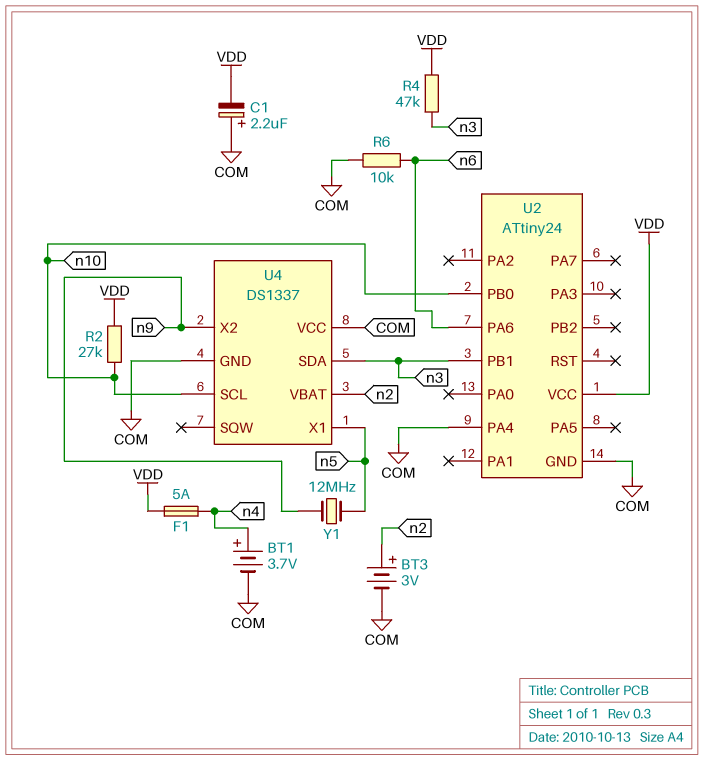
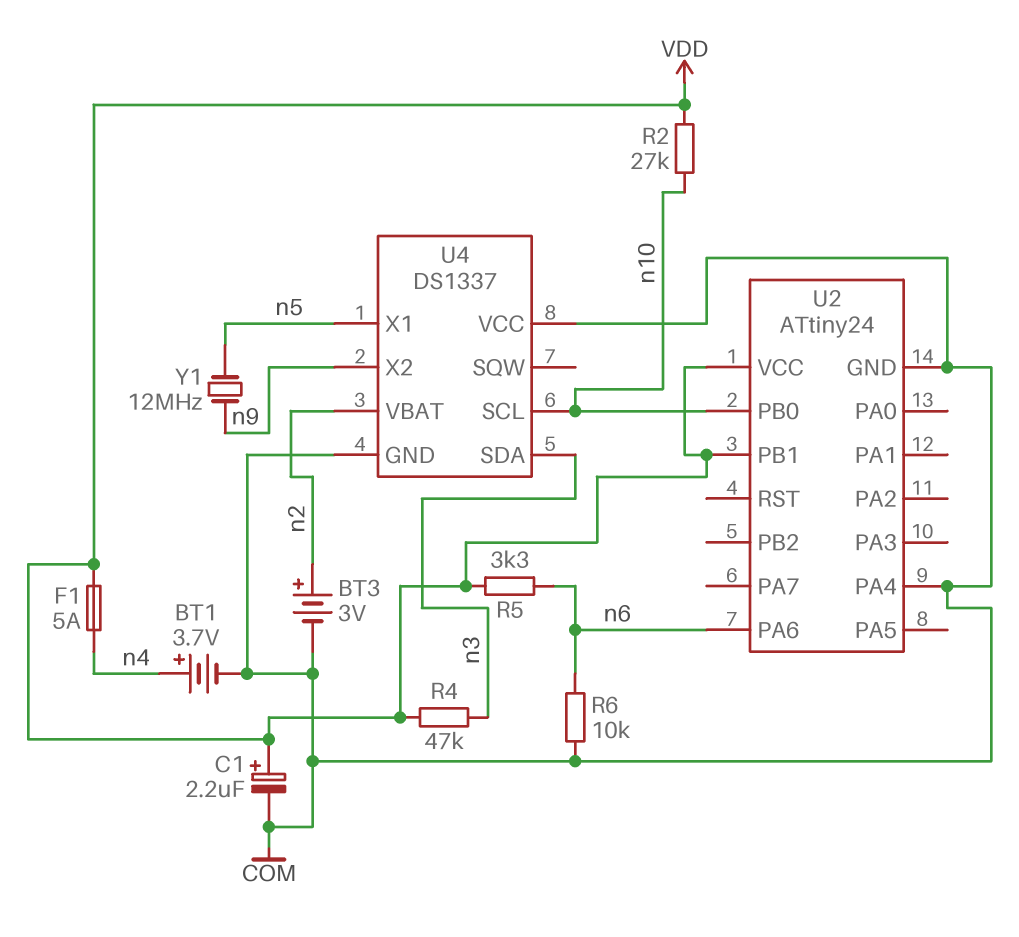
C1: 2.2uF (plus COM, minus VDD) -> 2.2uF (plus VDD, minus COM)
R5: none -> 3.3k (VDD, n6)
U2 pin PB1: n3 -> VDD

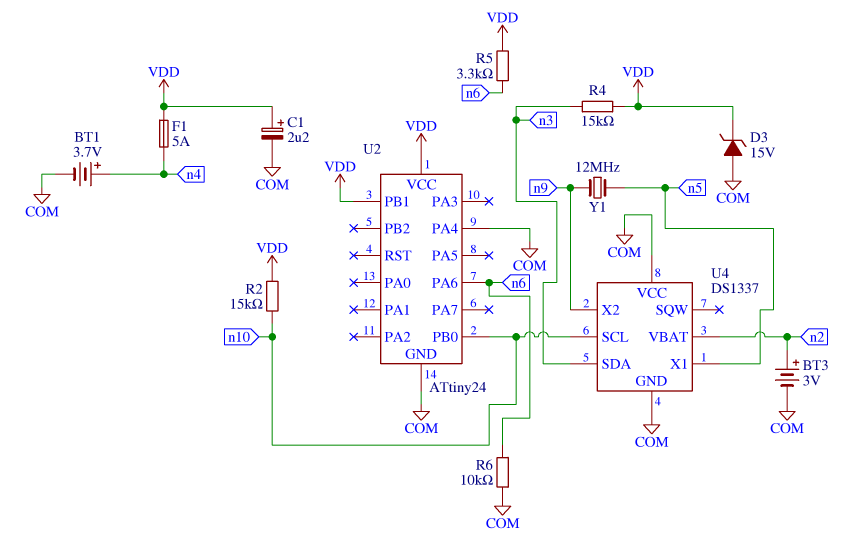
D3: none -> zener 15V (A COM, K VDD)
R2: 27k (VDD, n10) -> 15k (VDD, n10)
R4: 47k (VDD, n3) -> 15k (VDD, n3)

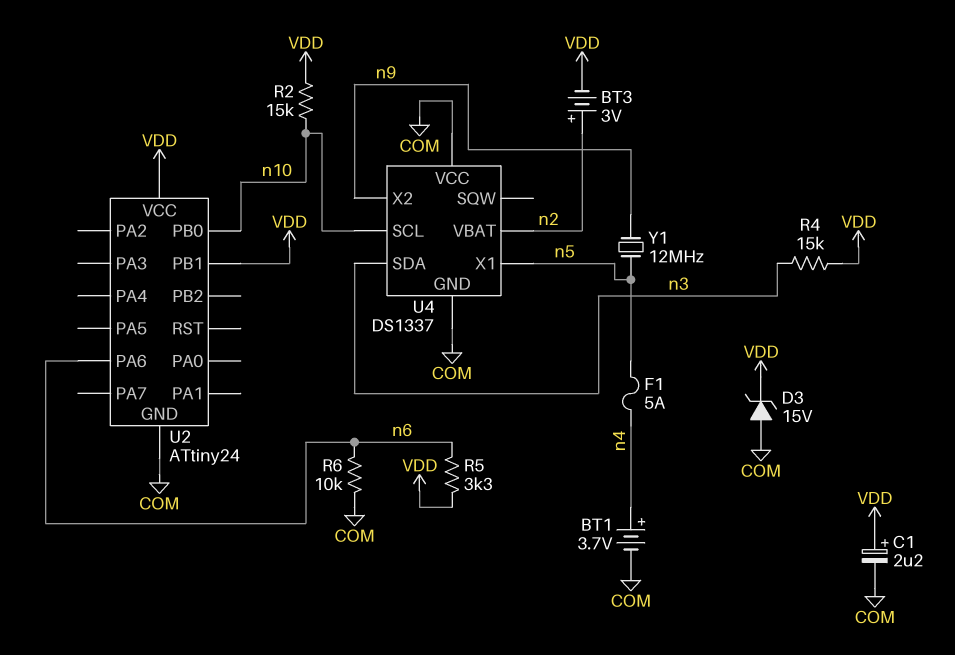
BT3: 3V (plus n2, minus COM) -> 3V (plus n2, minus VDD)
F1: 5A (VDD, n4) -> 5A (n4, n5)
U2 pin PA4: COM -> none

